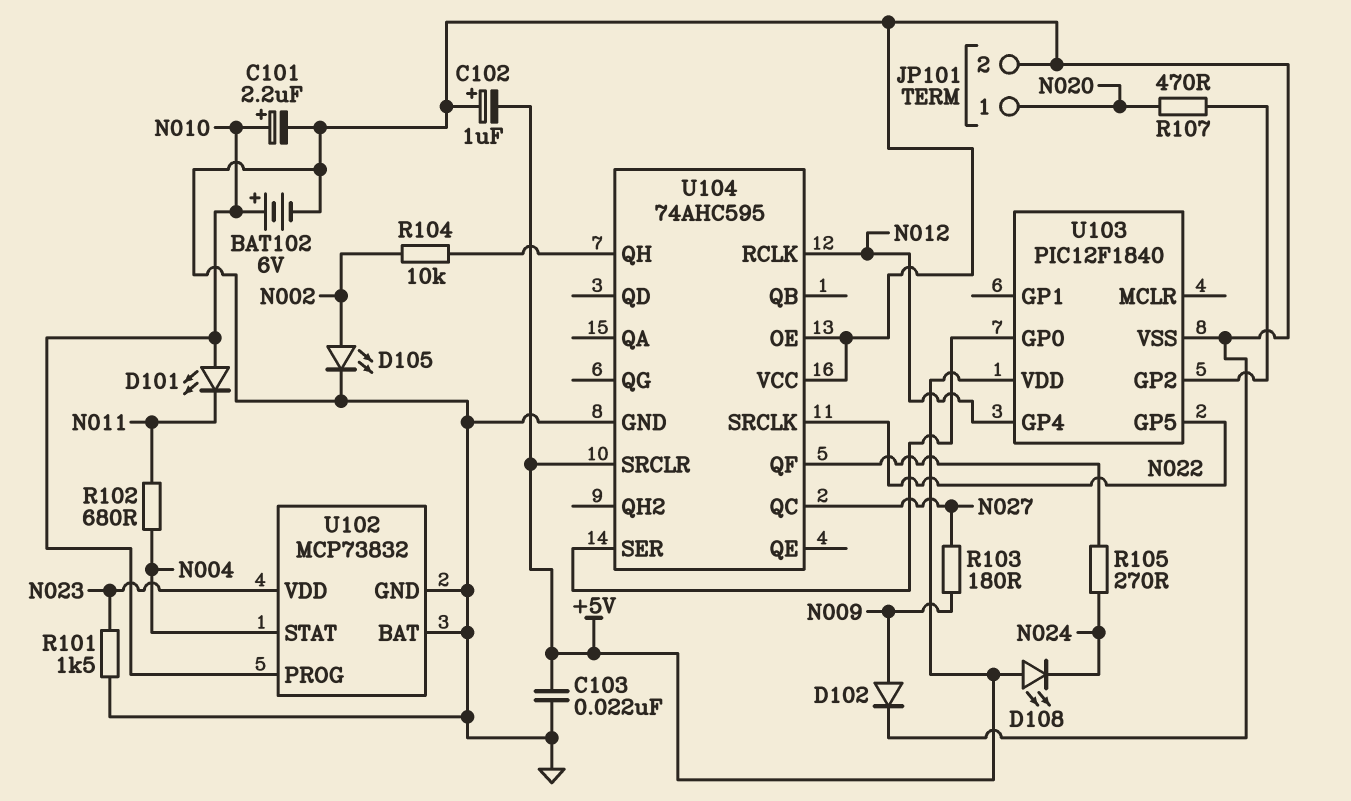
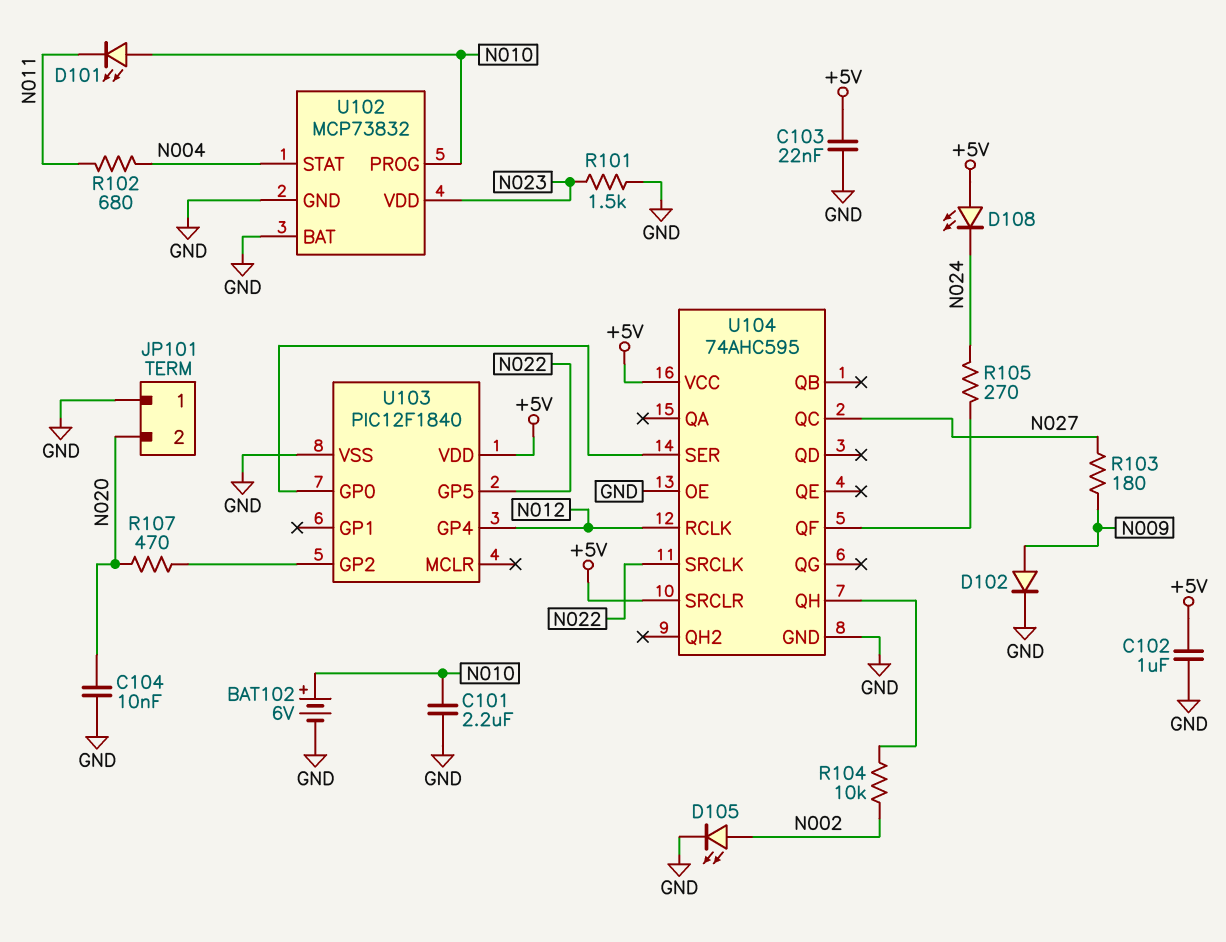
C101: 2.2uF (plus N010, minus GND) -> 2.2uF (GND, N010)
C102: 1uF (plus GND, minus +5V) -> 1uF (+5V, GND)
C104: none -> 10nF (GND, N020)
JP101 pin 1: N020 -> GND
JP101 pin 2: GND -> N020
U104 pin VCC: GND -> +5V

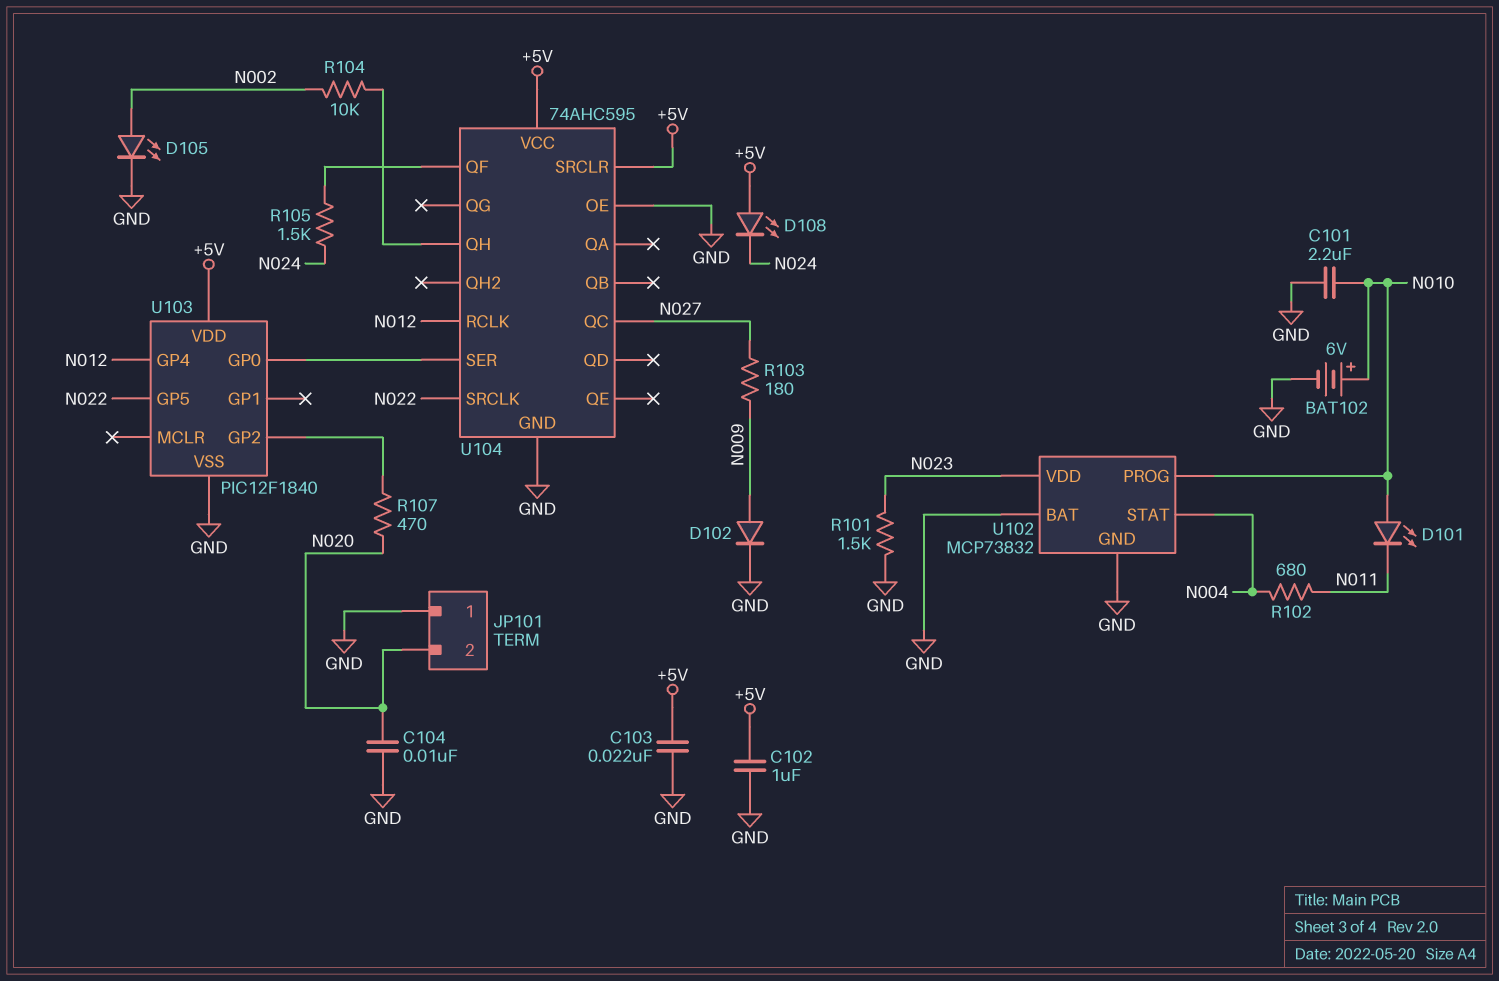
R105: 270 (N024, U104/QF) -> 1.5k (N024, U104/QF)

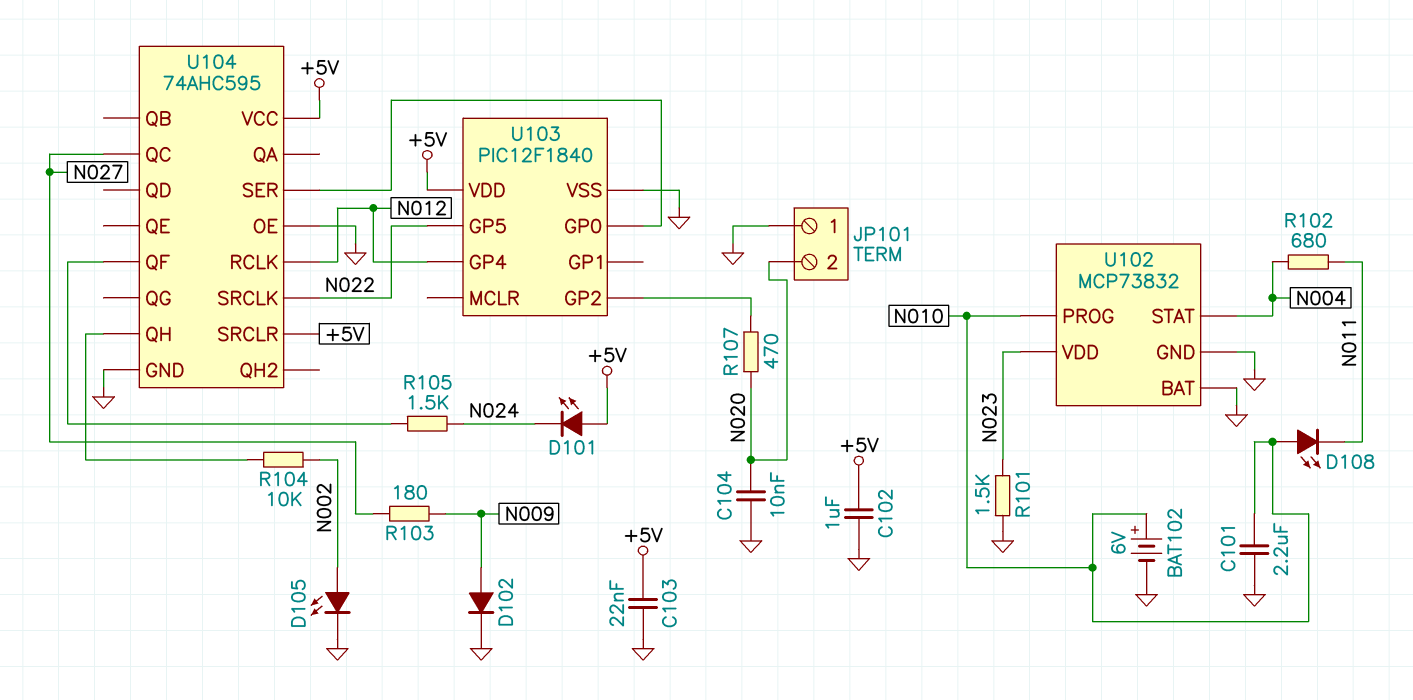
D101: LED (A N010, K N011) -> LED (A +5V, K N024)
D108: LED (A +5V, K N024) -> LED (A N010, K N011)

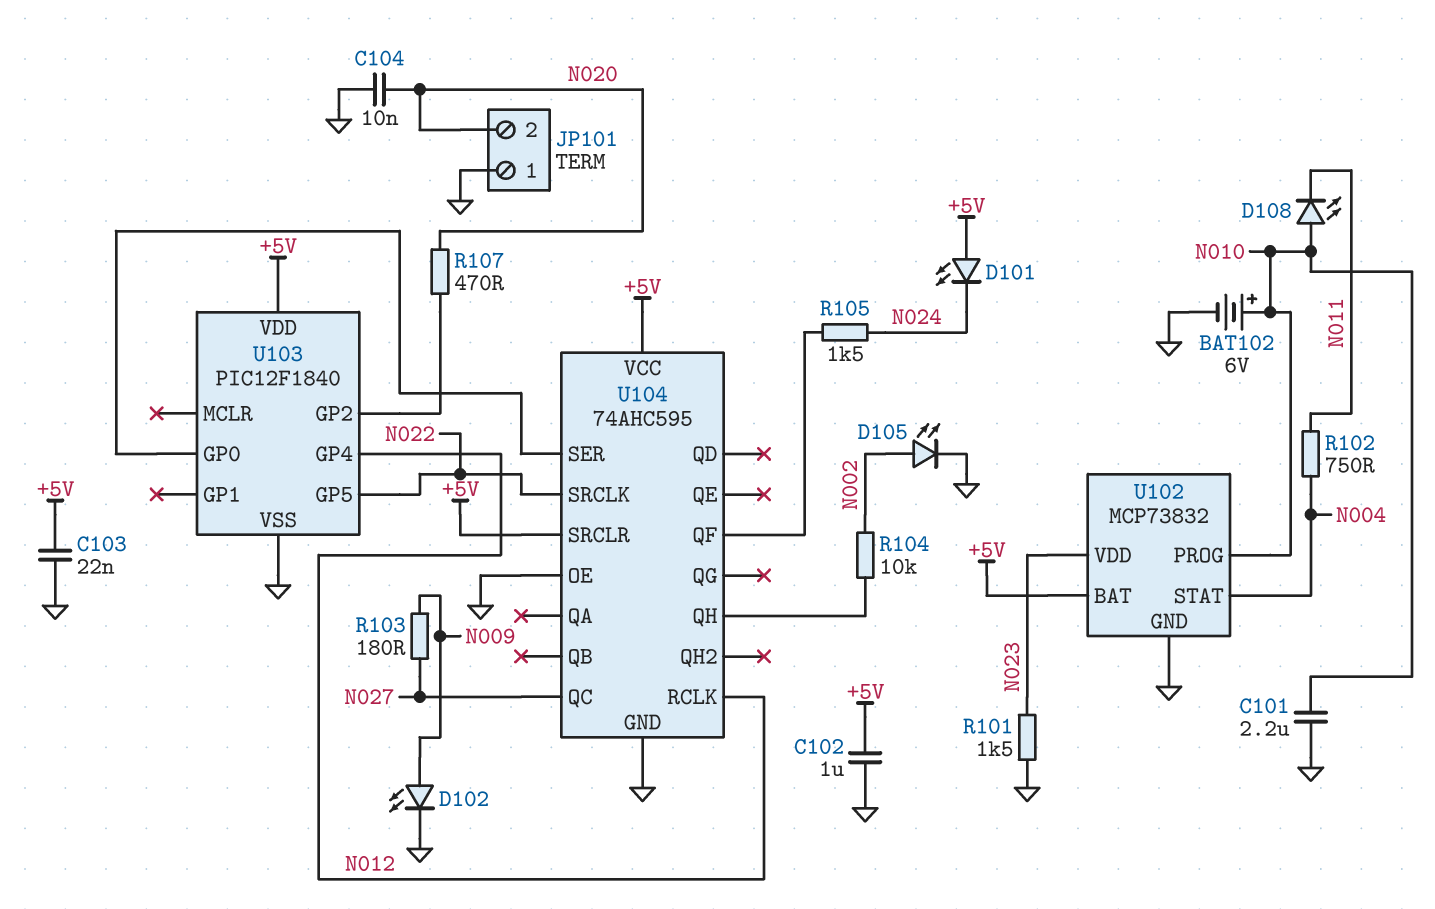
D102: diode (A N009, K GND) -> LED (A N009, K GND)
R102: 680 (N004, N011) -> 750 (N004, N011)
U102 pin BAT: GND -> +5V

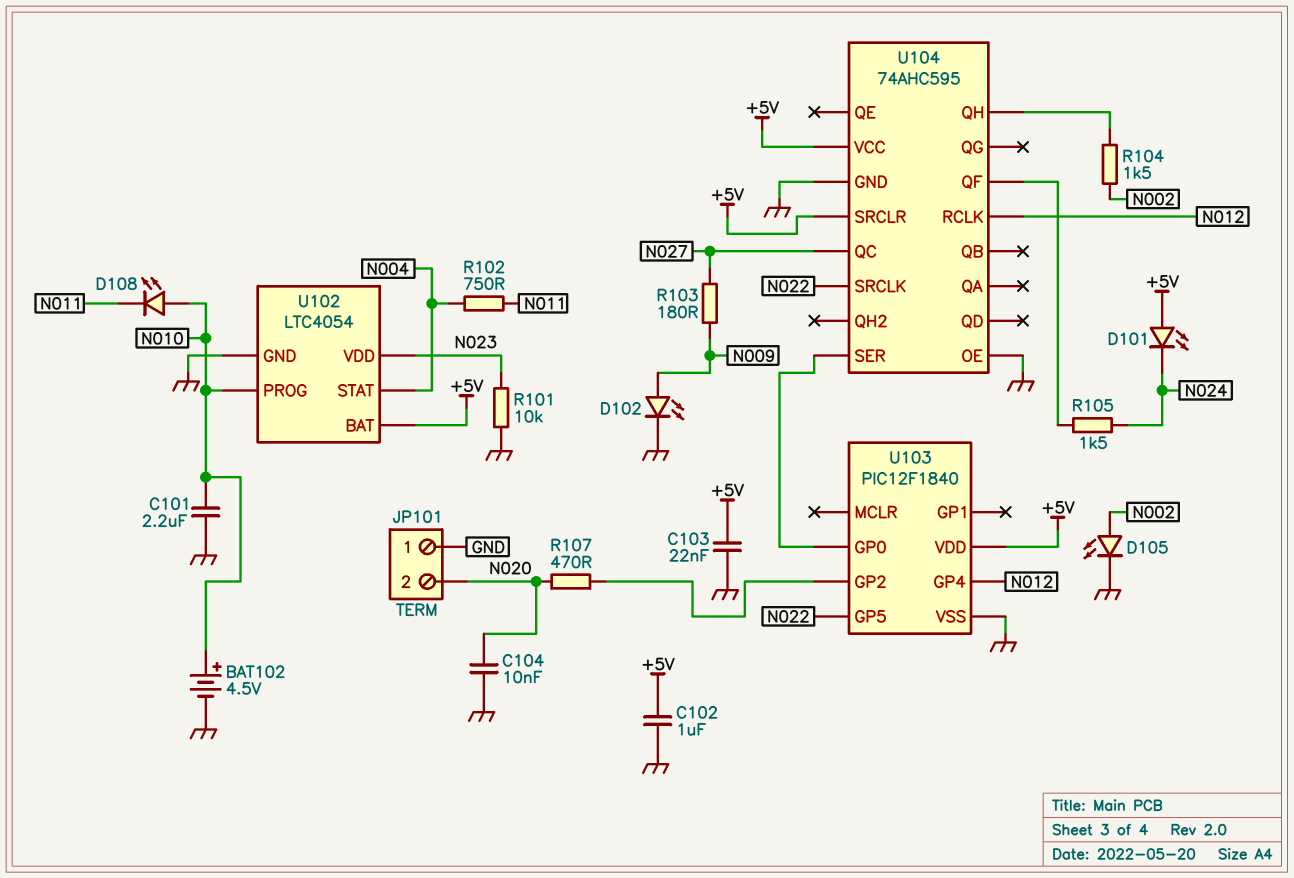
BAT102: 6V (plus N010, minus GND) -> 4.5V (plus N010, minus GND)
R101: 1.5k (GND, N023) -> 10k (GND, N023)
R104: 10k (N002, U104/QH) -> 1.5k (N002, U104/QH)
U102: MCP73832 -> LTC4054

